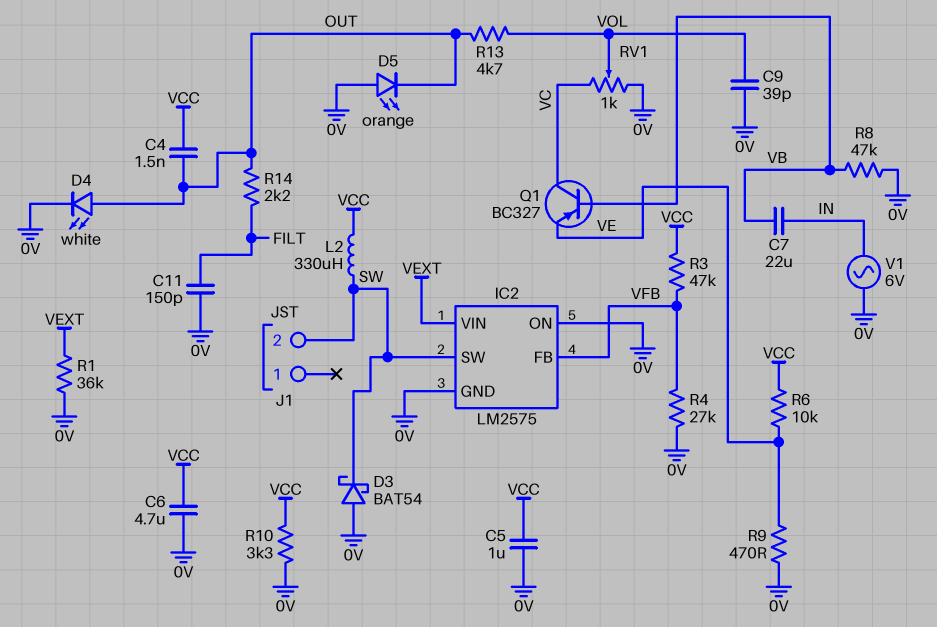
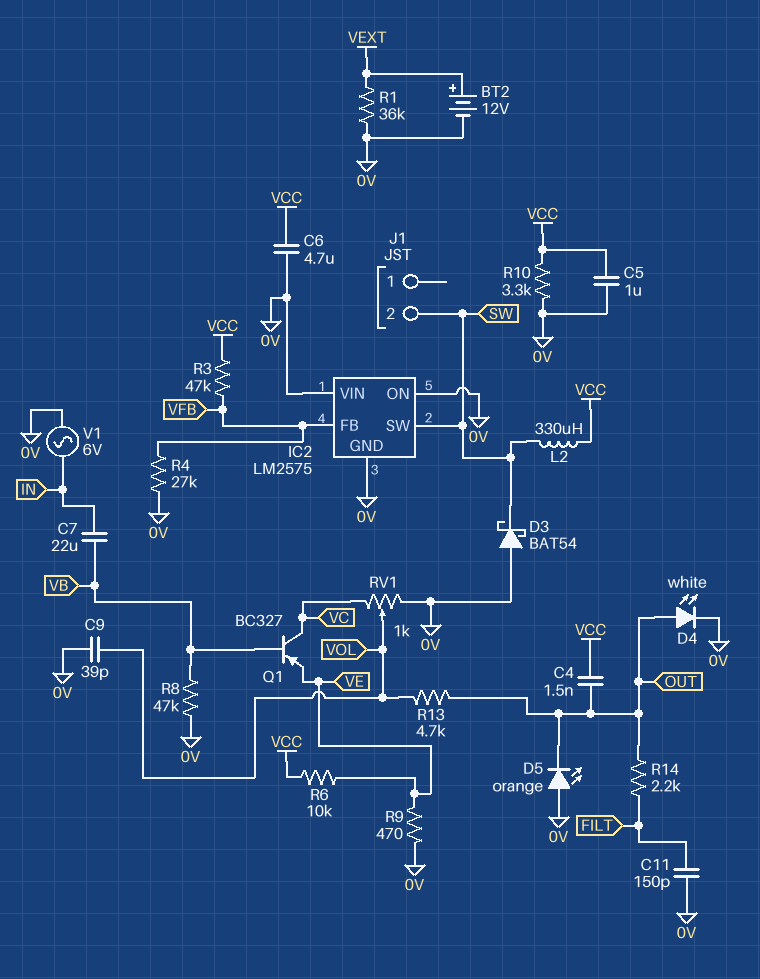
BT2: none -> 12V (plus VEXT, minus 0V)
IC2 pin VIN: VEXT -> 0V

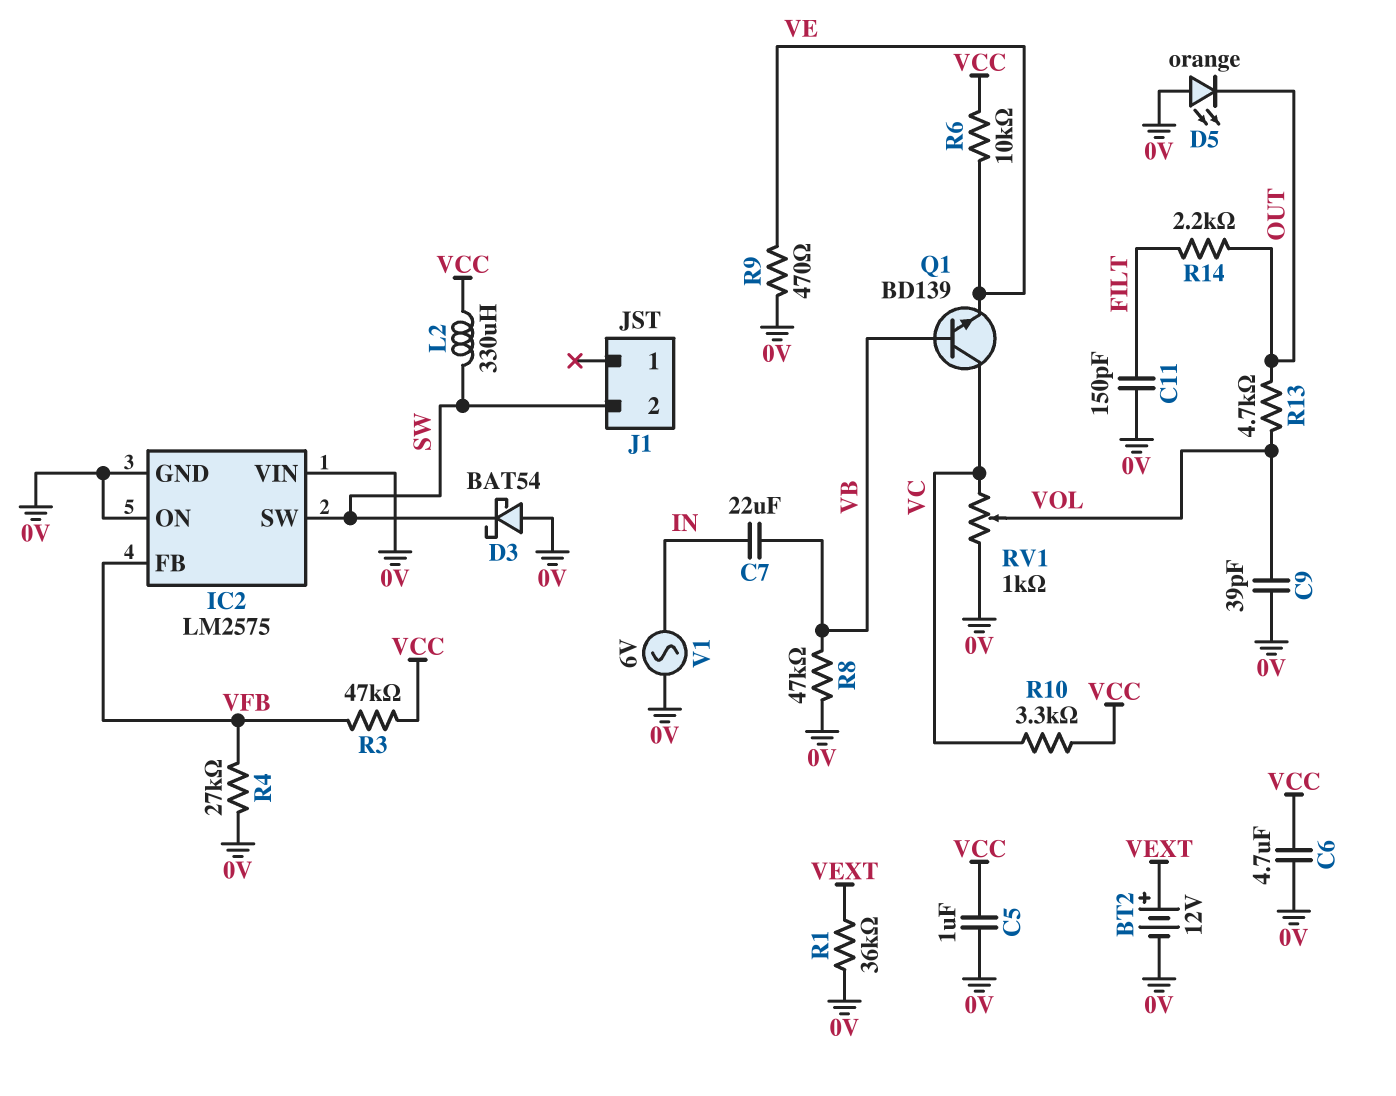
C4: 1.5nF (OUT, VCC) -> none
D4: LED white (A OUT, K 0V) -> none
Q1: PNP BC327 (B VB, C VC, E VE) -> NPN BD139 (B VB, C VC, E VE)
R10: 3.3k (0V, VCC) -> 3.3k (VC, VCC)

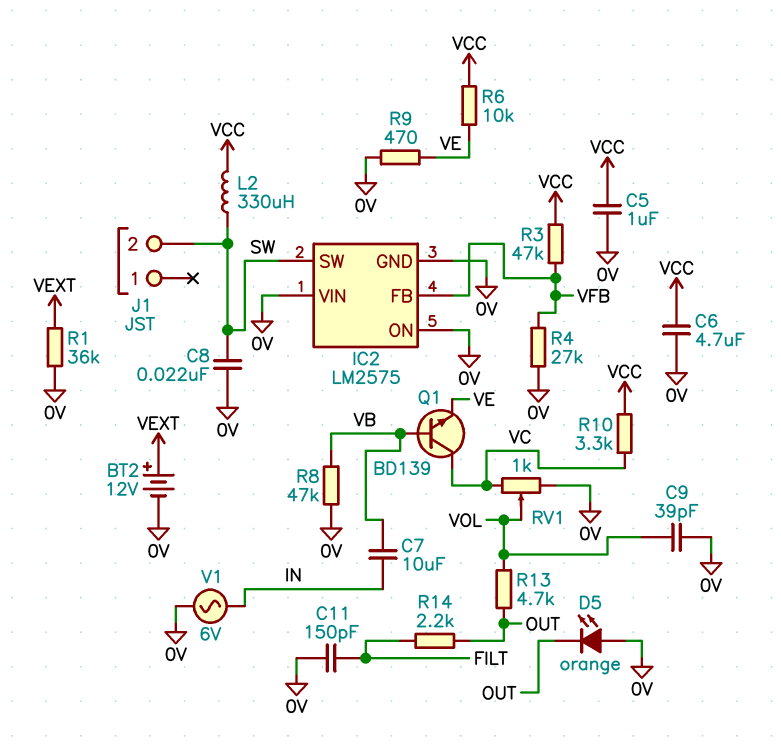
C7: 22uF (IN, VB) -> 10uF (IN, VB)
C8: none -> 22nF (0V, SW)
D3: schottky BAT54 (A 0V, K SW) -> none

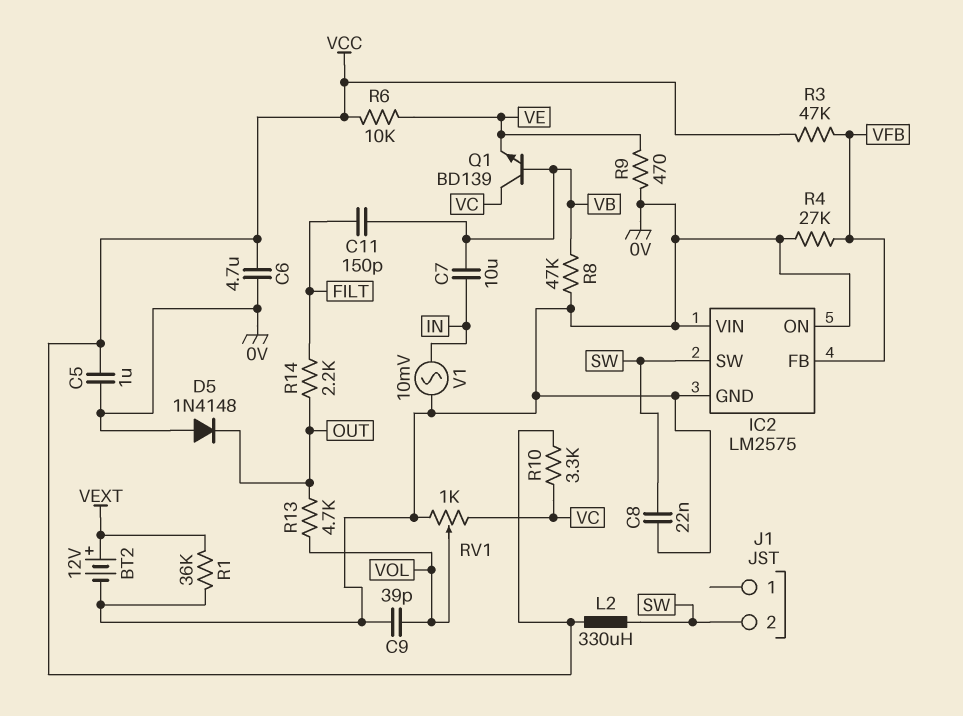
C11: 150pF (0V, FILT) -> 150pF (FILT, VB)
D5: LED orange (A 0V, K OUT) -> diode 1N4148 (A 0V, K OUT)
V1: AC 6V (0V, IN) -> AC 10mV (0V, IN)

